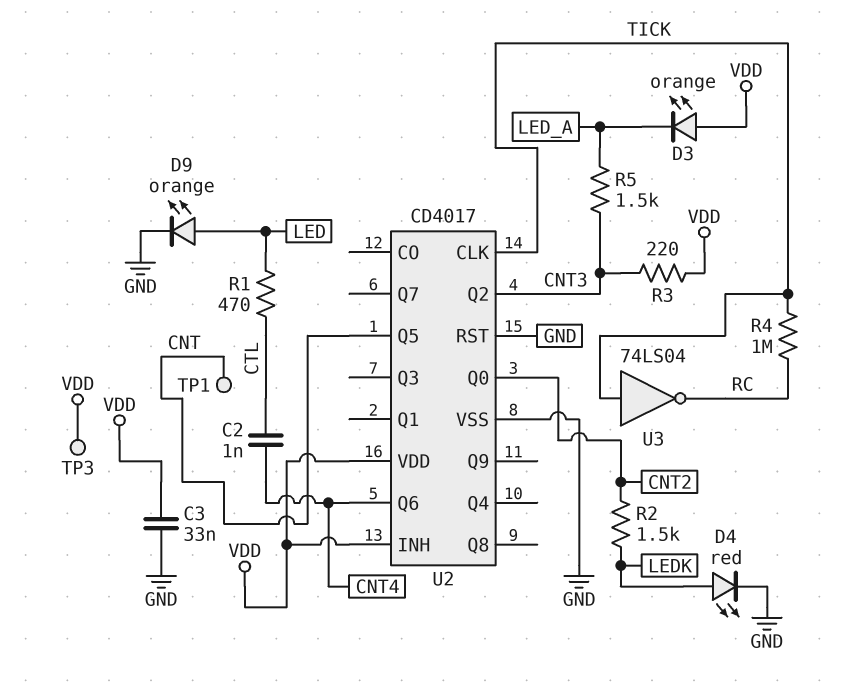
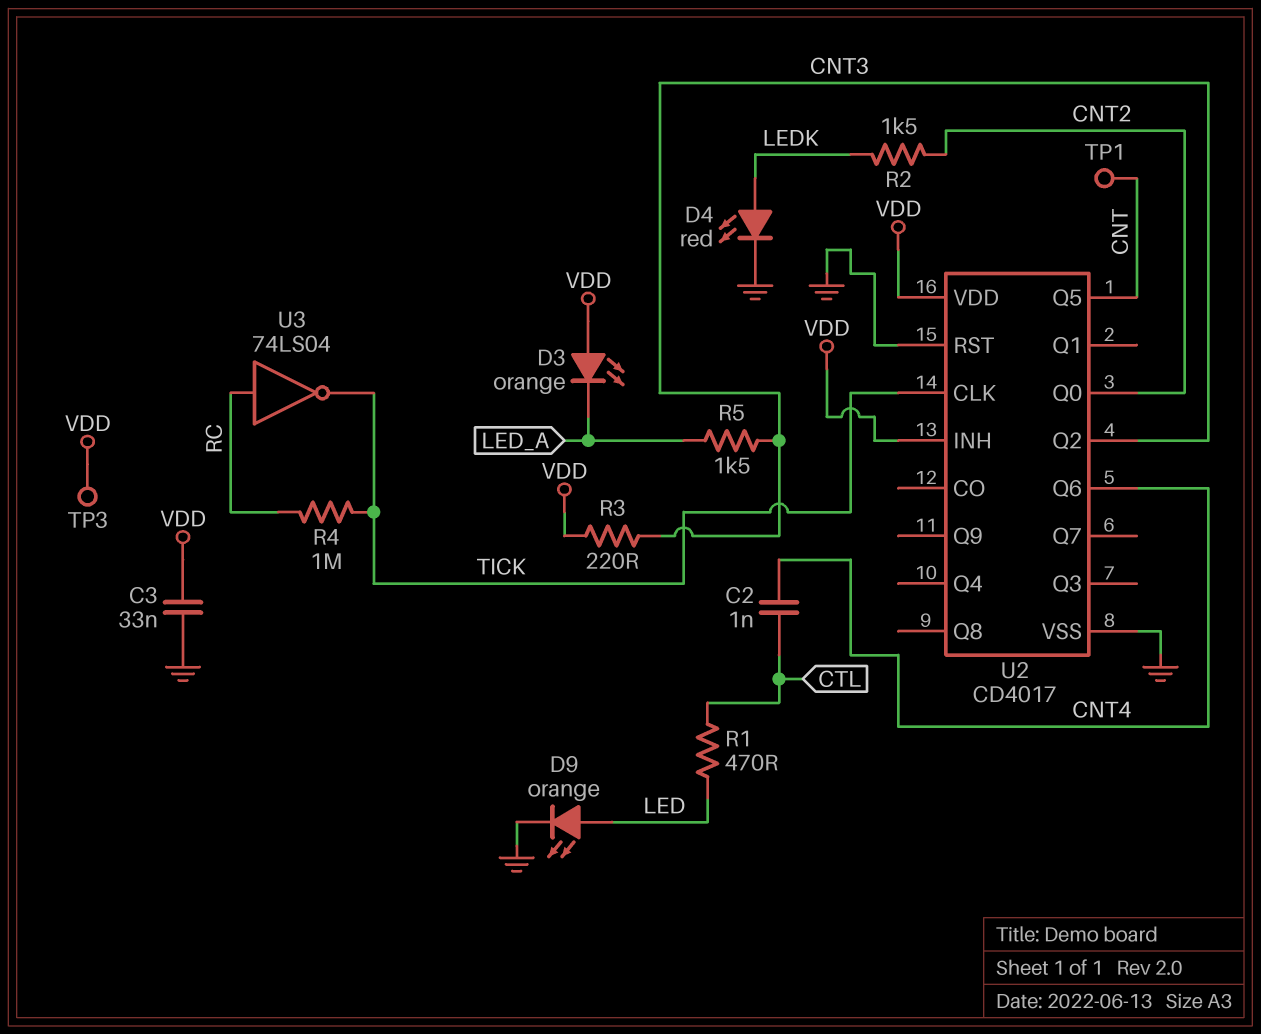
U3: NOT 74LS04 (in TICK, out RC) -> NOT 74LS04 (in RC, out TICK)

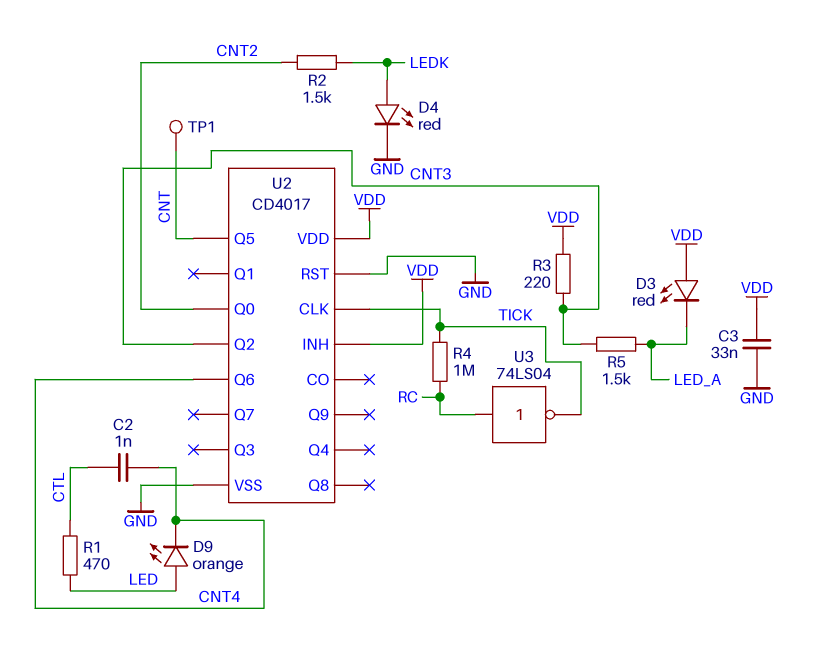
D3: LED orange (A VDD, K LED_A) -> LED red (A VDD, K LED_A)
D9: LED orange (A LED, K GND) -> LED orange (A LED, K CNT4)
TP3: test point (VDD) -> none

